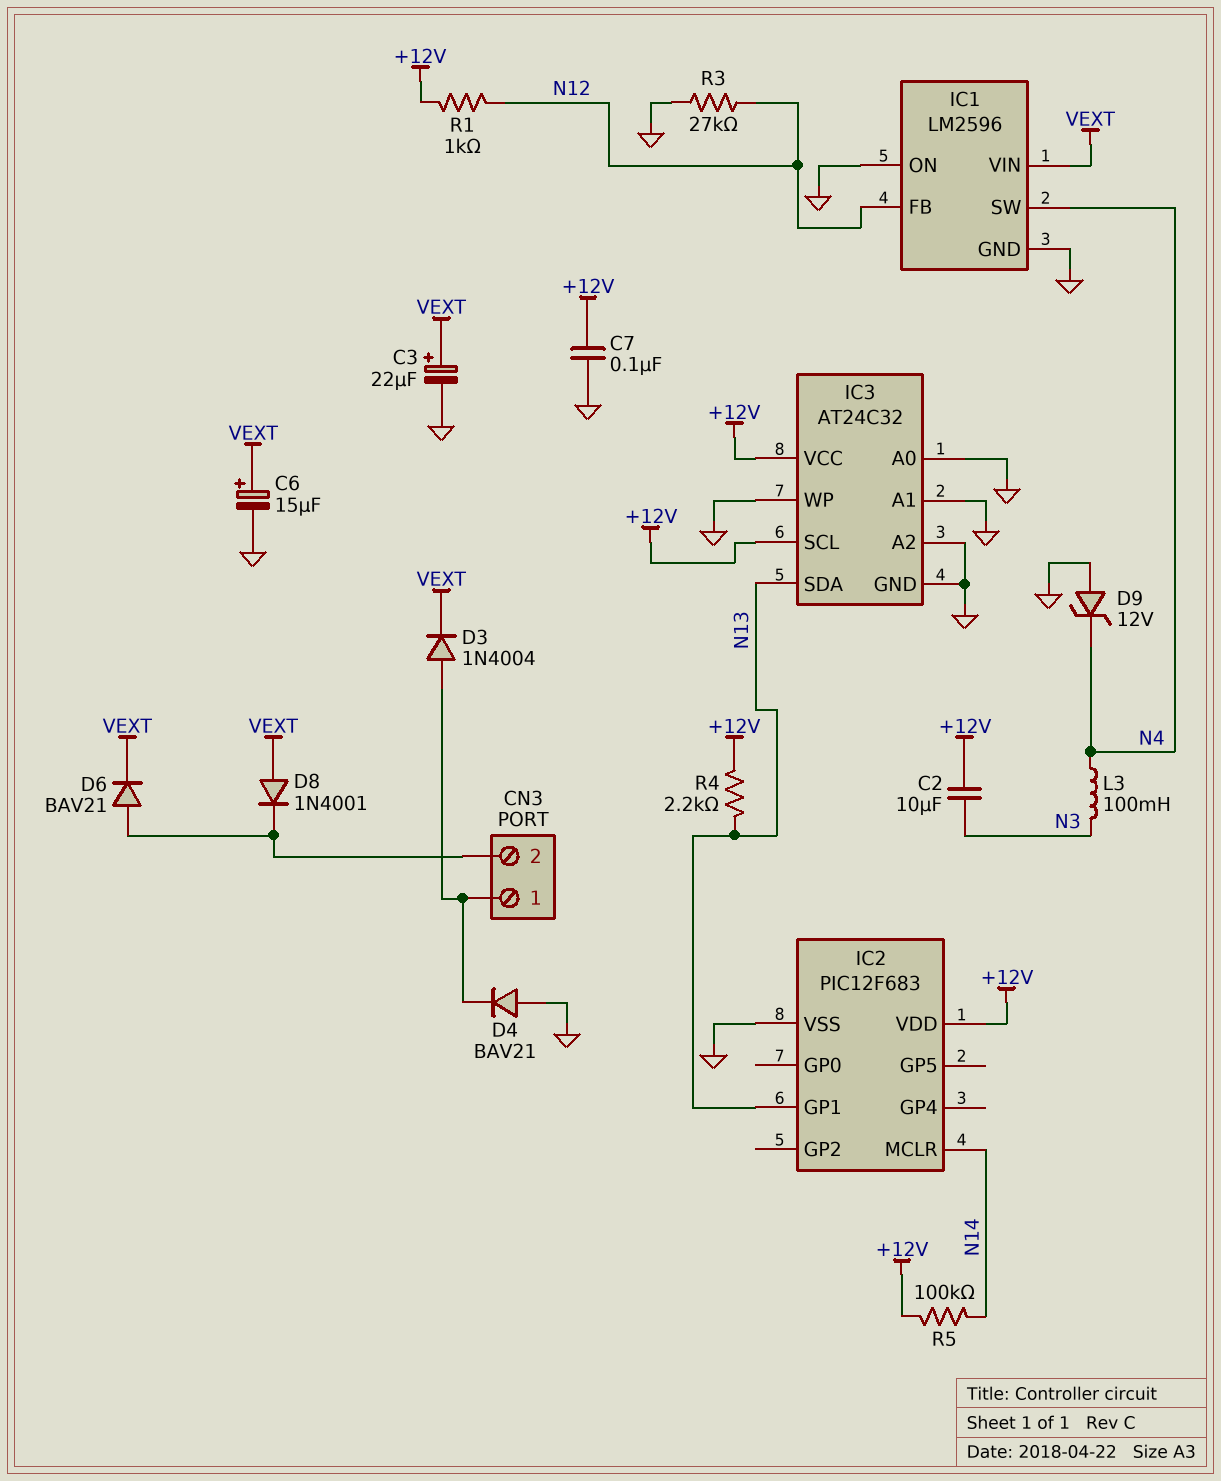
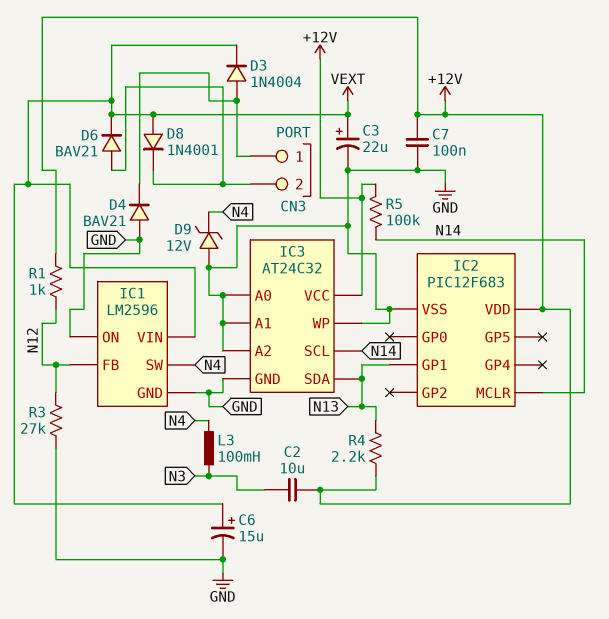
IC3 pin SCL: +12V -> N14

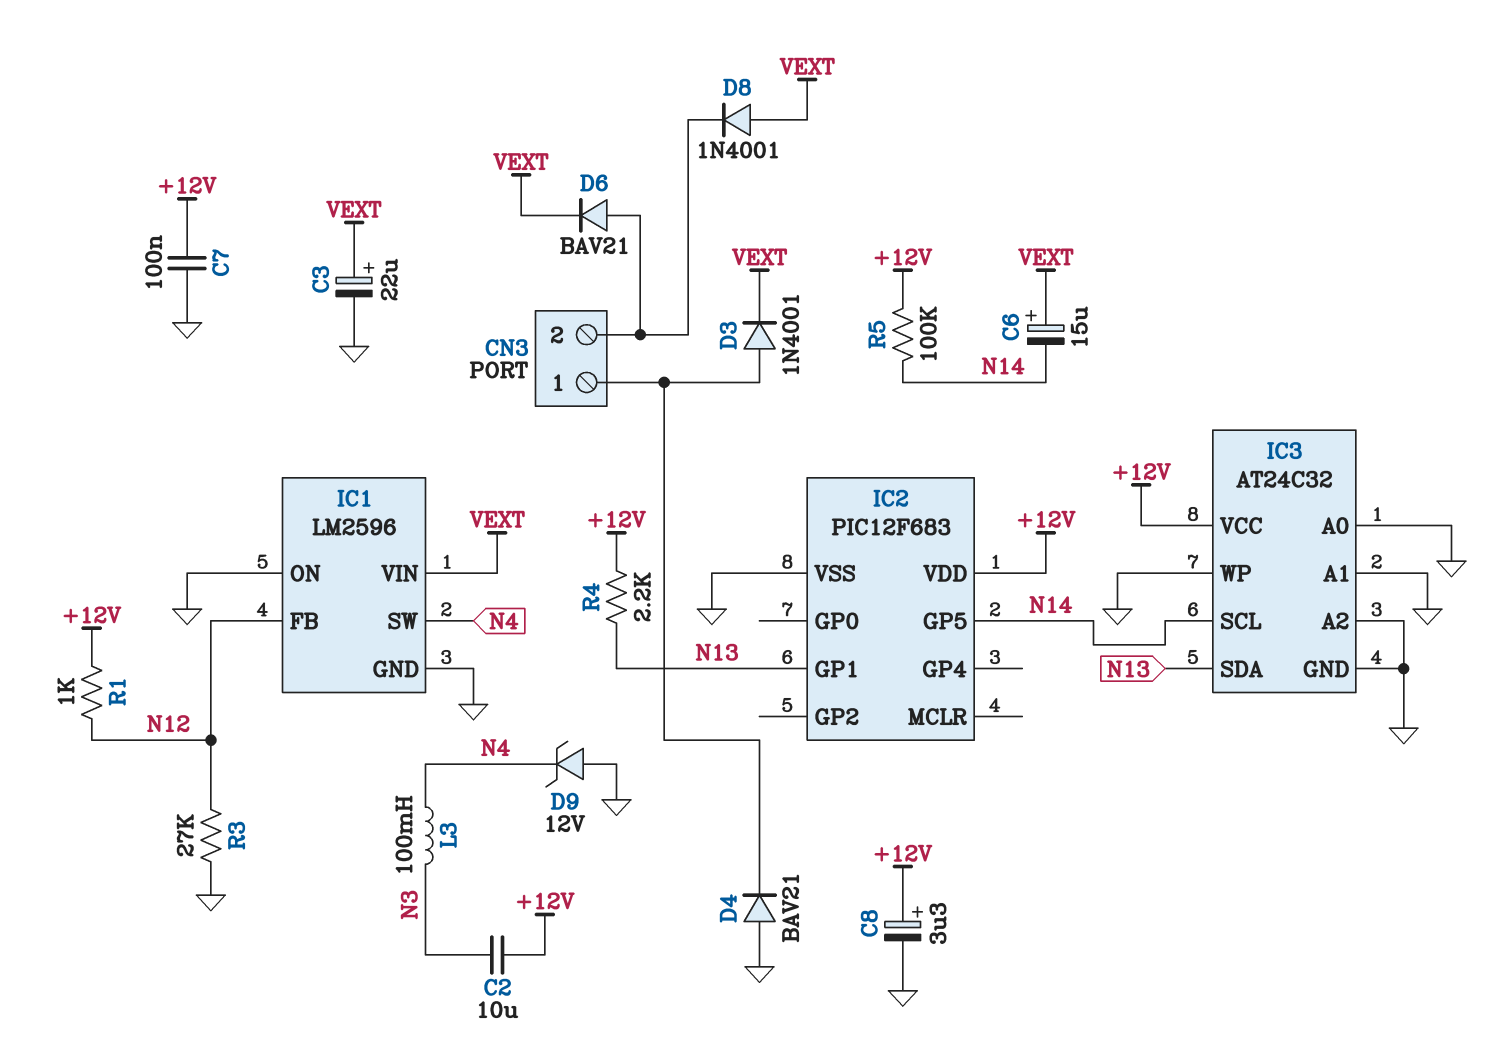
C6: 15uF (plus VEXT, minus GND) -> 15uF (plus VEXT, minus N14)
C8: none -> 3.3uF (plus +12V, minus GND)
D3: diode 1N4004 (A CN3/1, K VEXT) -> diode 1N4001 (A CN3/1, K VEXT)
IC2 pin GP5: none -> N14
IC2 pin MCLR: N14 -> none

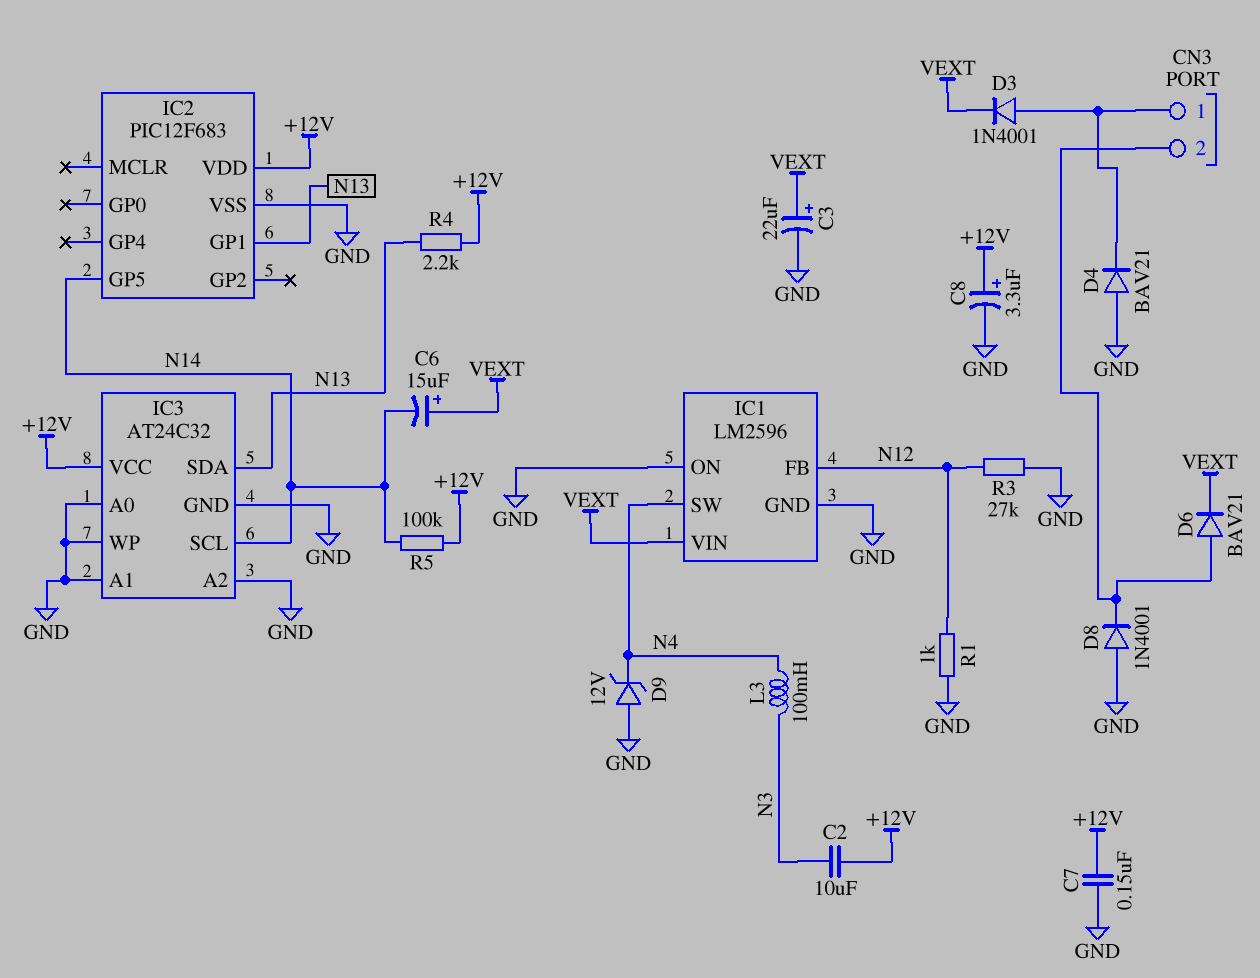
C7: 100nF (+12V, GND) -> 150nF (+12V, GND)
D8: diode 1N4001 (A VEXT, K CN3/2) -> diode 1N4001 (A GND, K CN3/2)
R1: 1k (+12V, N12) -> 1k (GND, N12)

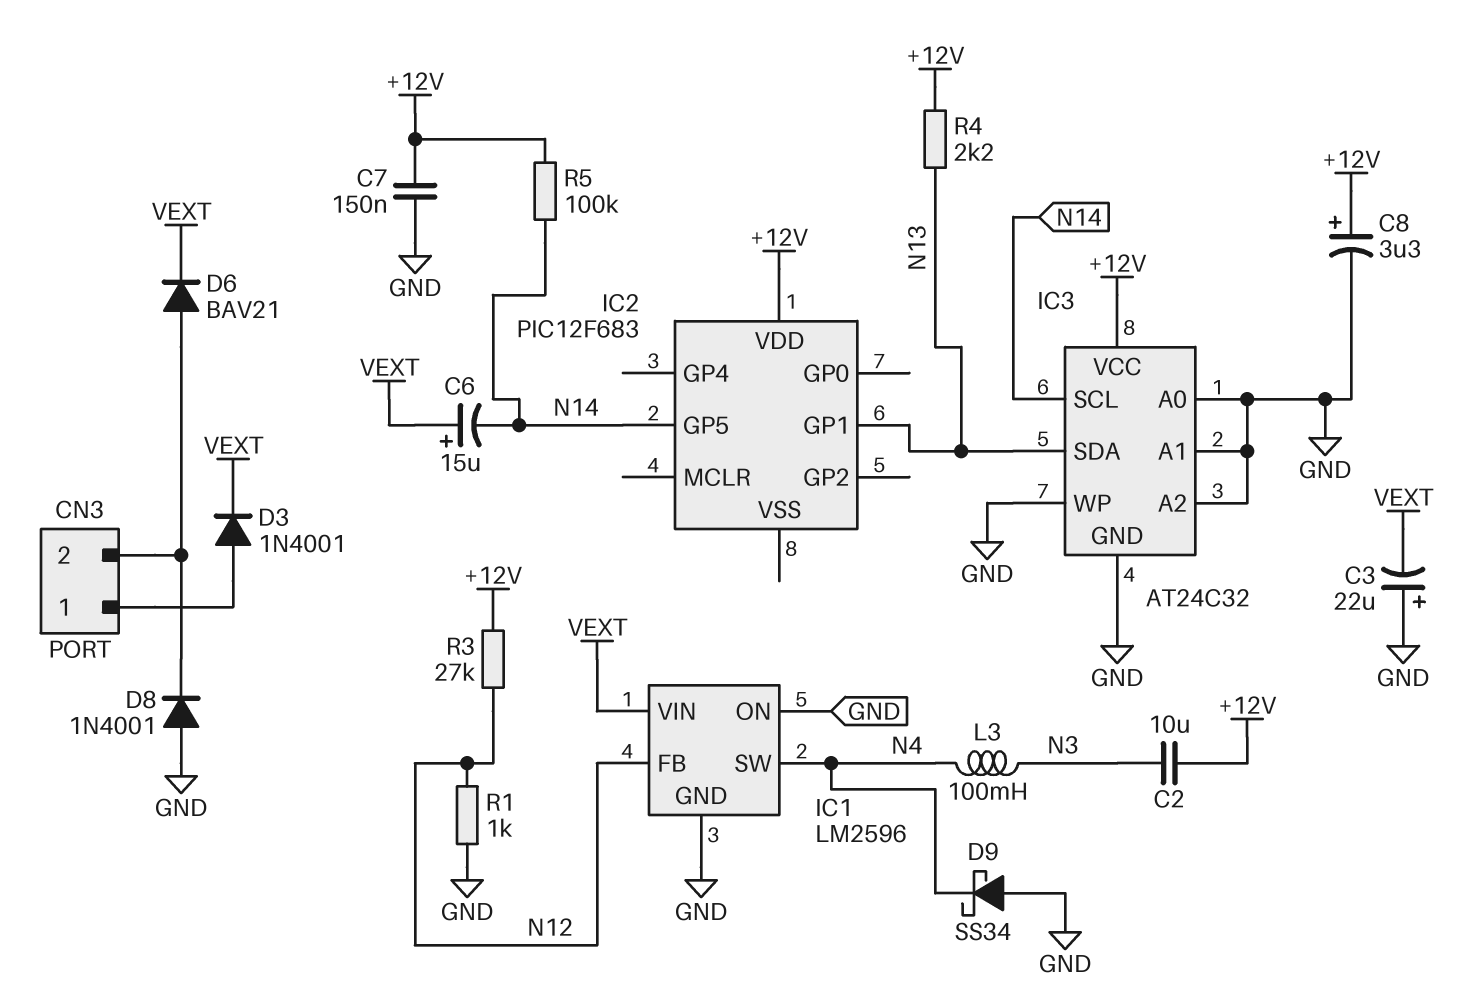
C3: 22uF (plus VEXT, minus GND) -> 22uF (plus GND, minus VEXT)
D4: diode BAV21 (A GND, K CN3/1) -> none
D9: zener 12V (A GND, K N4) -> schottky SS34 (A GND, K N4)
IC2 pin VSS: GND -> none
R3: 27k (GND, N12) -> 27k (+12V, N12)

